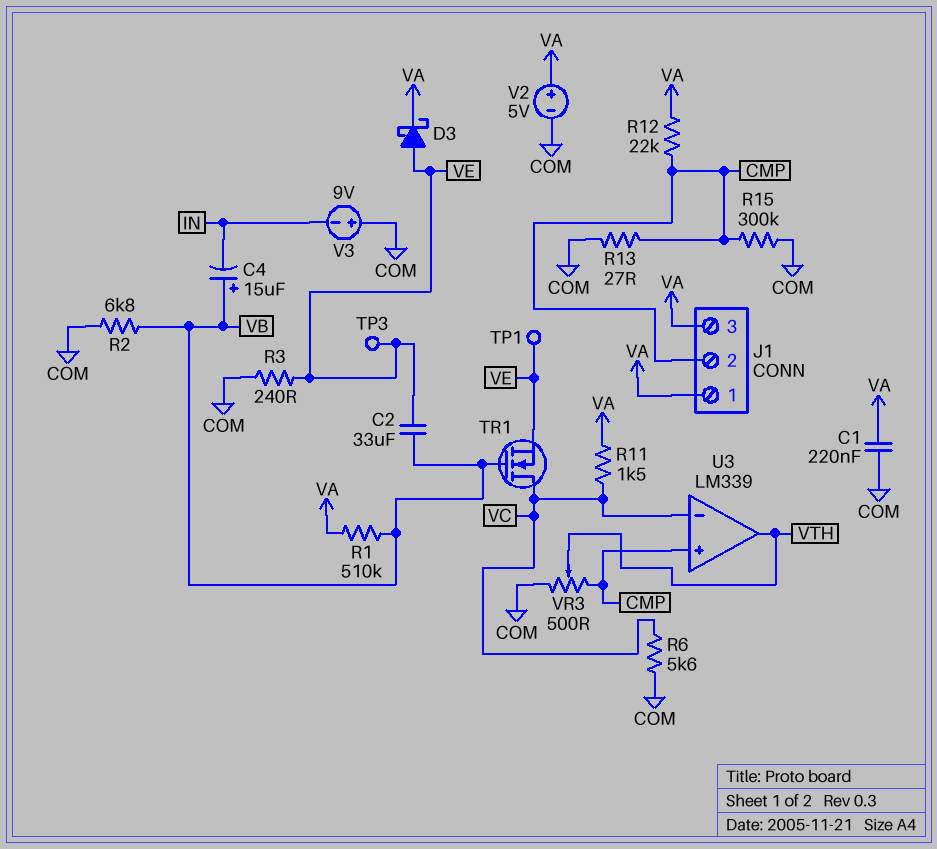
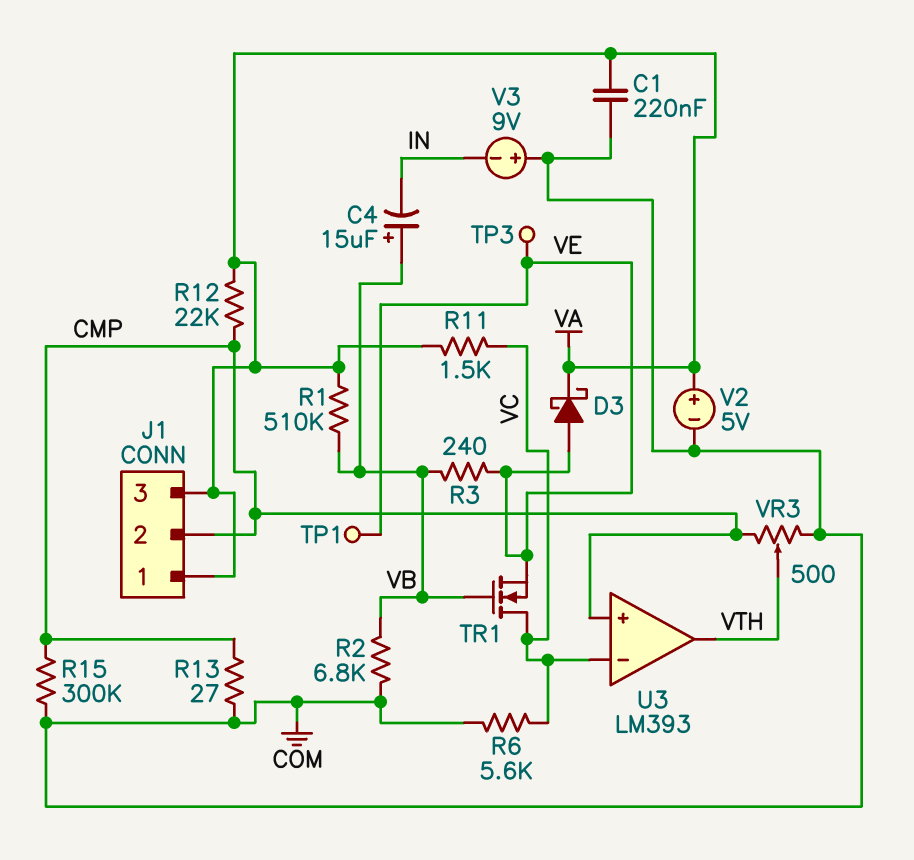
C2: 33uF (VB, VE) -> none
R3: 240 (COM, VE) -> 240 (VB, VE)
U3: LM339 -> LM393

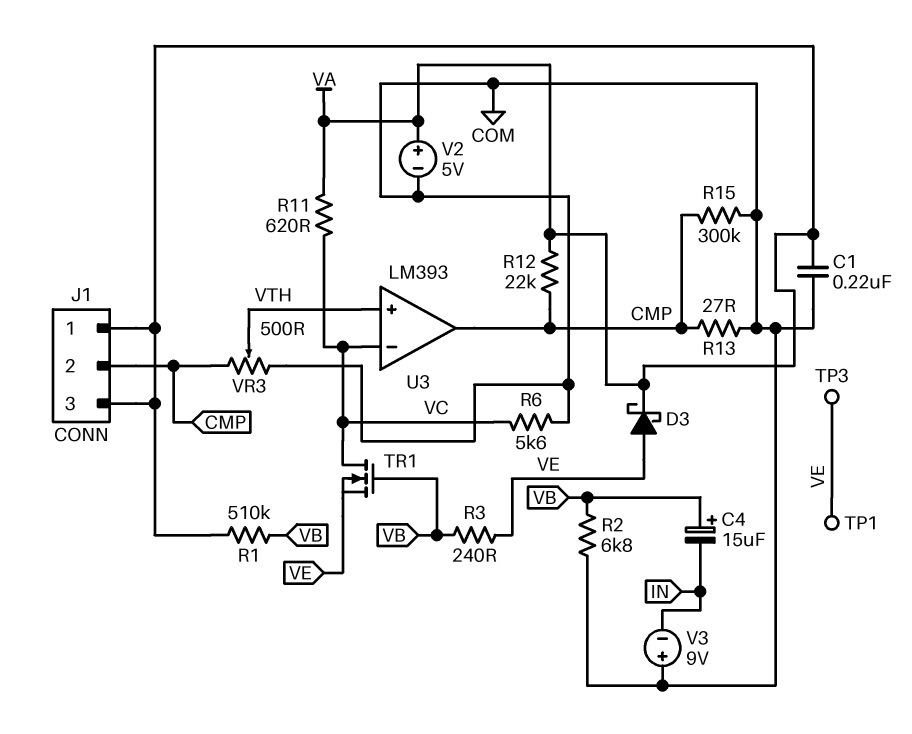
R11: 1.5k (VA, VC) -> 620 (VA, VC)
U3 pin in+: CMP -> VTH
U3 pin out: VTH -> CMP

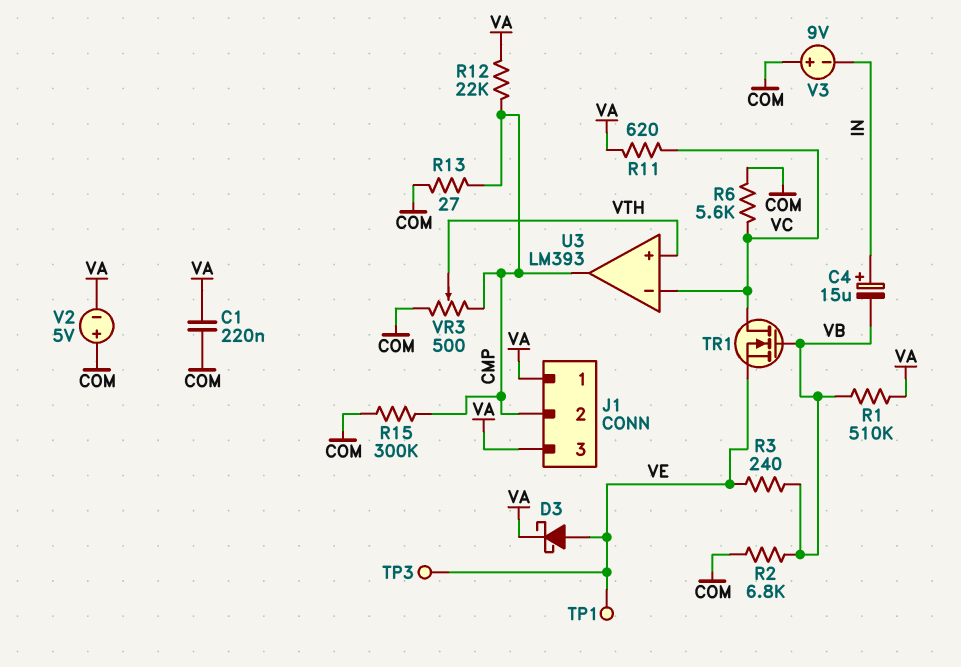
C4: 15uF (plus VB, minus IN) -> 15uF (plus IN, minus VB)
V2: 5V (plus VA, minus COM) -> 5V (plus COM, minus VA)

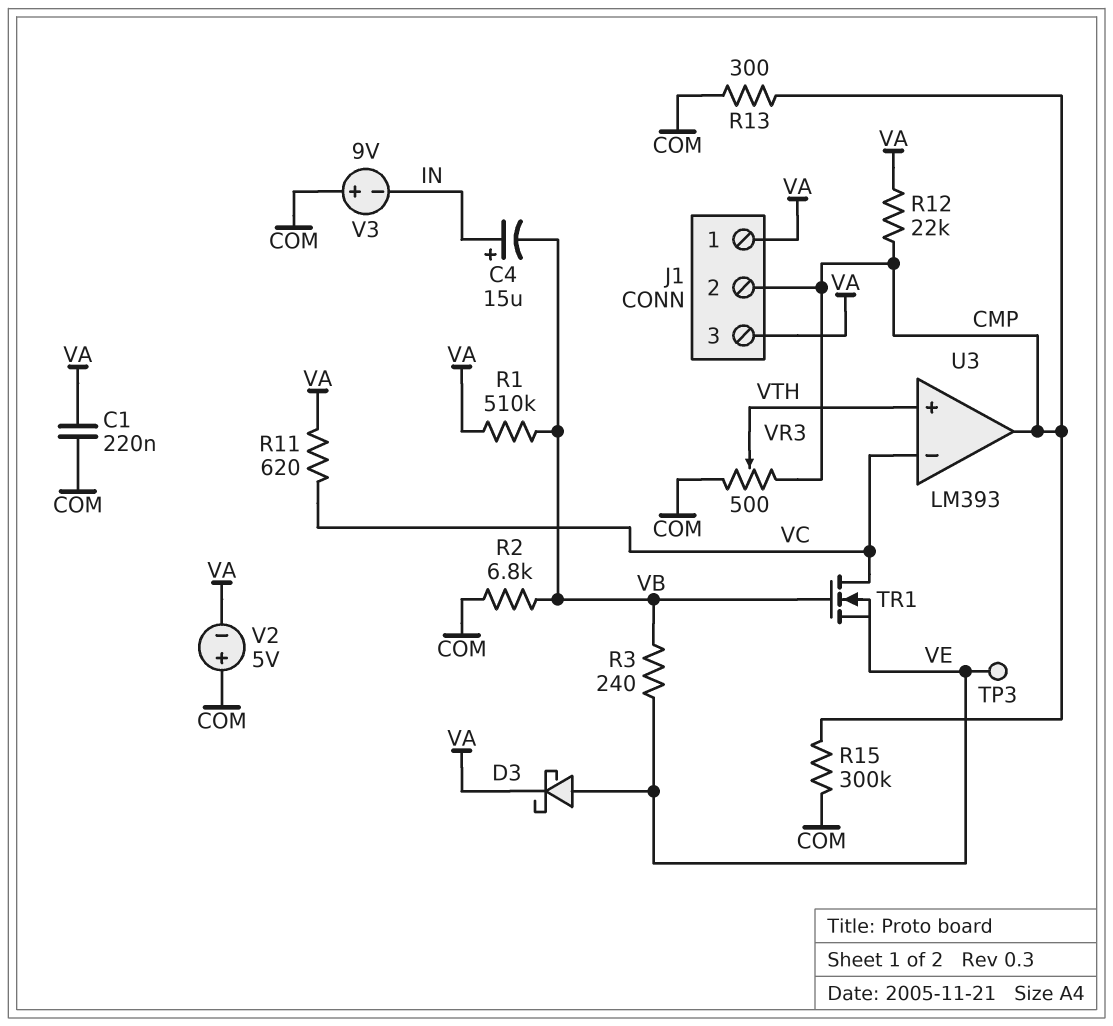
R6: 5.6k (COM, VC) -> none
R13: 27 (CMP, COM) -> 300 (CMP, COM)
TP1: test point (VE) -> none

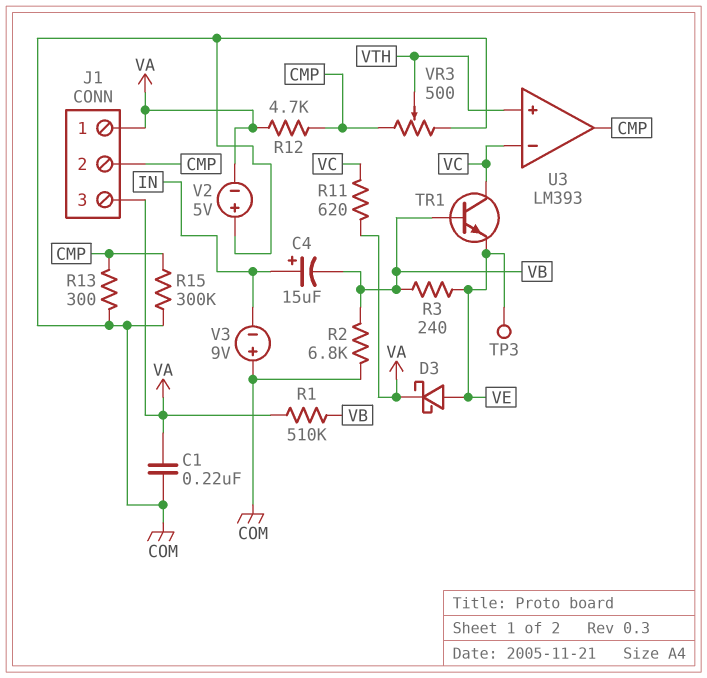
R12: 22k (CMP, VA) -> 4.7k (CMP, VA)
TR1: NMOS (G VB, D VC, S VE) -> NPN (B VB, C VC, E VE)

